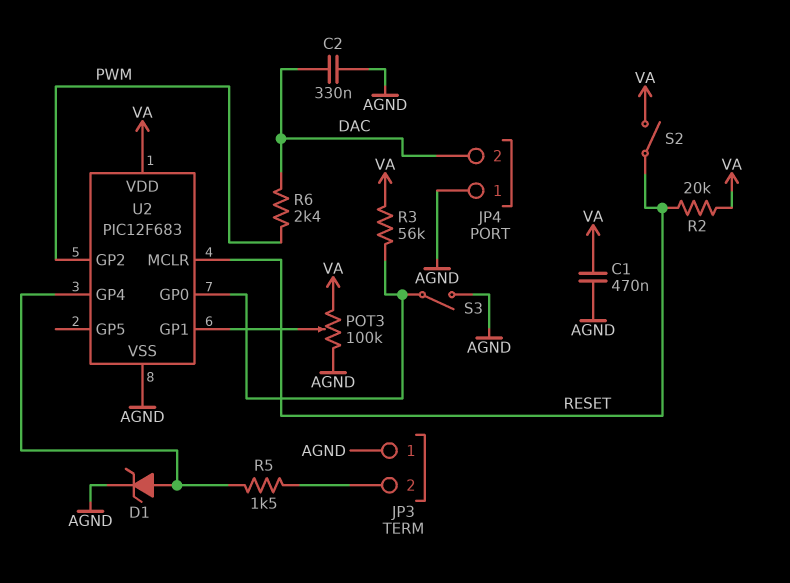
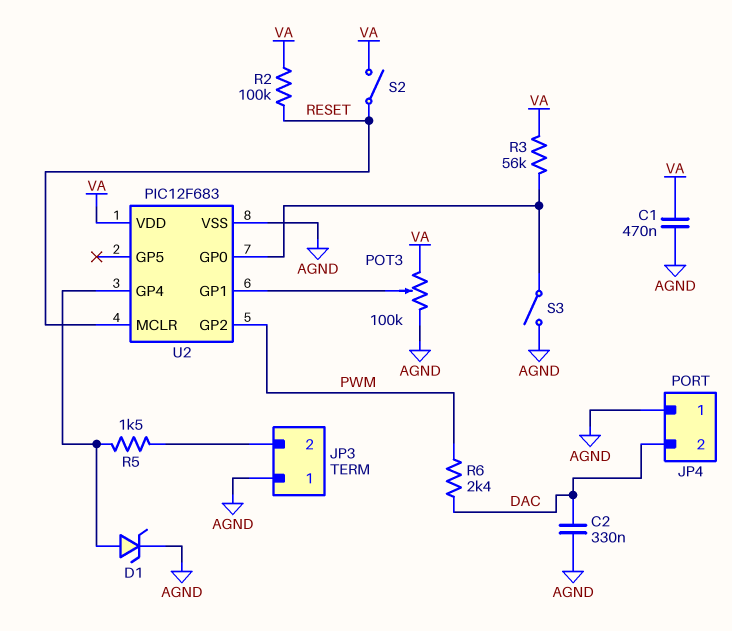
R2: 20k (RESET, VA) -> 100k (RESET, VA)

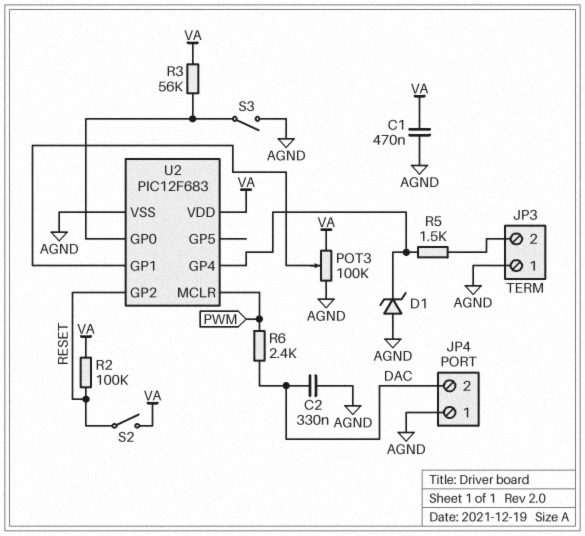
D1: zener (A U2/GP4, K AGND) -> zener (A AGND, K U2/GP4)
U2 pin GP2: PWM -> RESET
U2 pin MCLR: RESET -> PWM

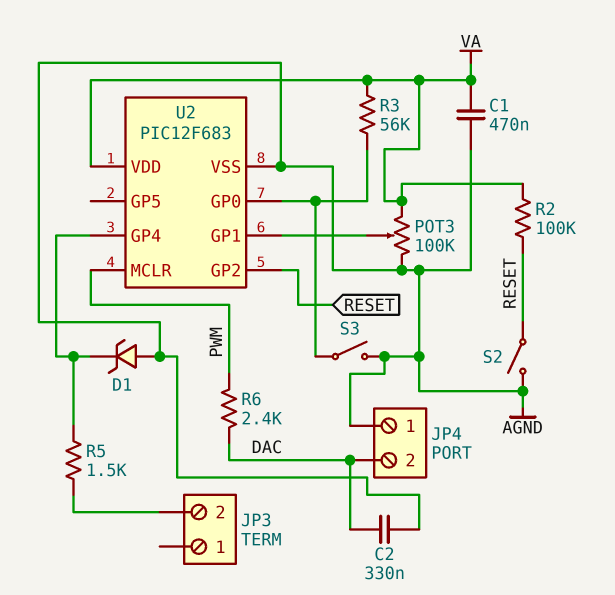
JP3 pin 1: AGND -> none
S2: switch (RESET, VA) -> switch (AGND, RESET)

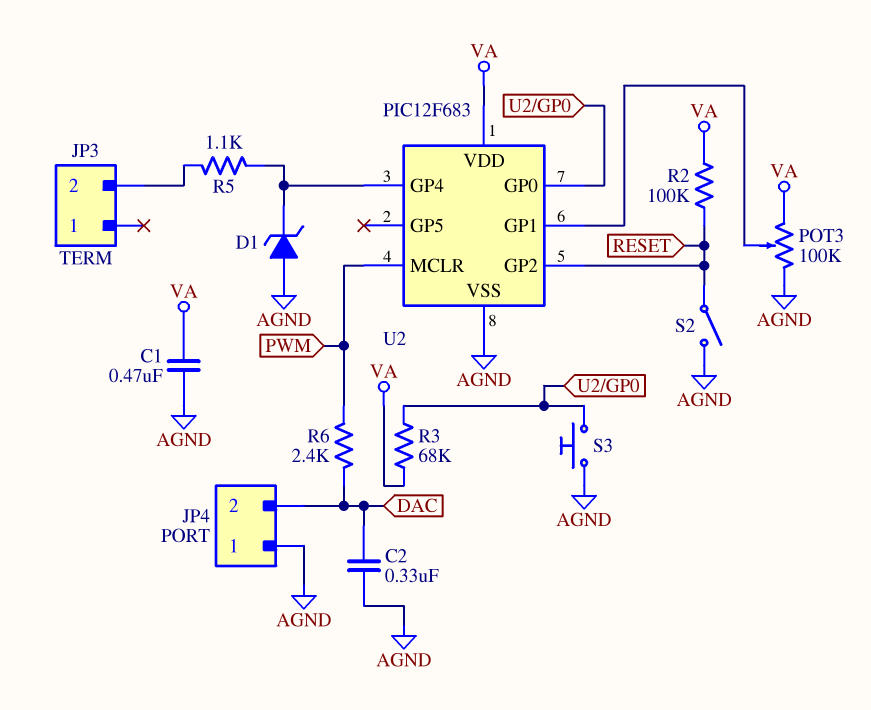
R3: 56k (U2/GP0, VA) -> 68k (U2/GP0, VA)
R5: 1.5k (JP3/2, U2/GP4) -> 1.1k (JP3/2, U2/GP4)
S3: switch (AGND, U2/GP0) -> button (AGND, U2/GP0)

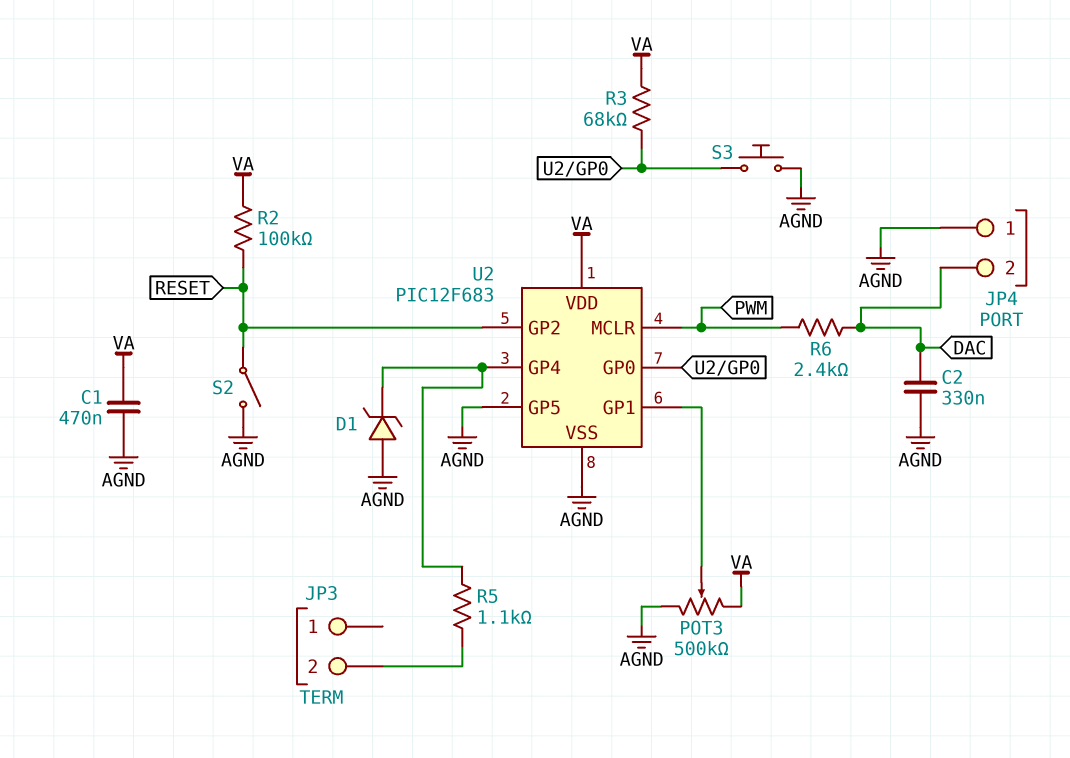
POT3: 100k (AGND, VA, wiper U2/GP1) -> 500k (AGND, VA, wiper U2/GP1)
U2 pin GP5: none -> AGND

